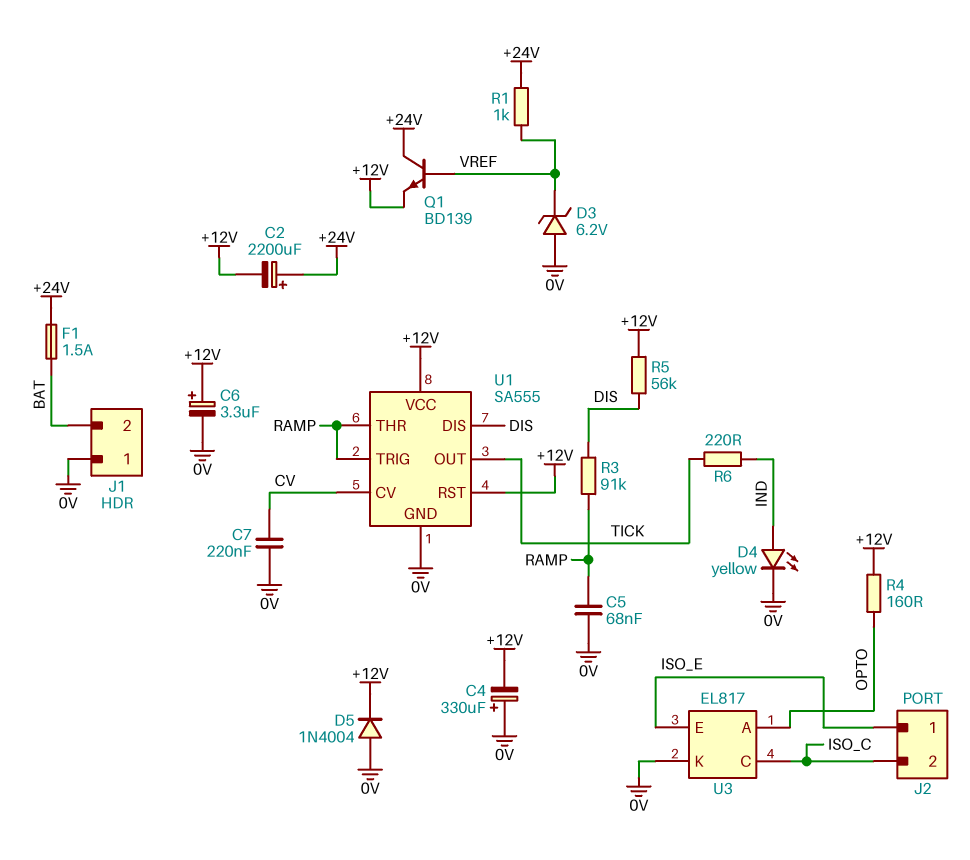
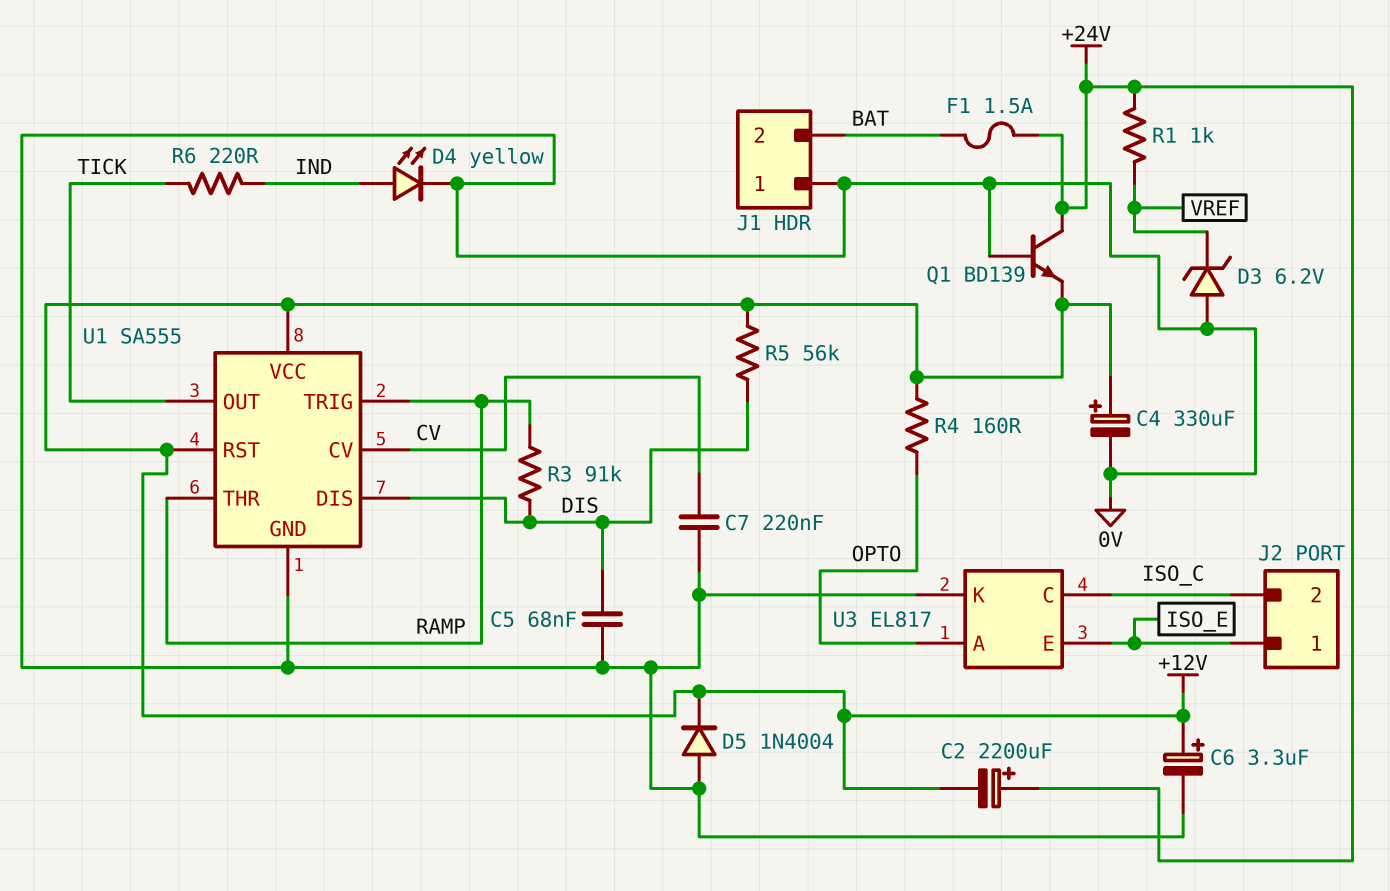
C4: 330uF (plus 0V, minus +12V) -> 330uF (plus +12V, minus 0V)
C5: 68nF (0V, RAMP) -> 68nF (0V, DIS)
Q1: NPN BD139 (B VREF, C +24V, E +12V) -> NPN BD139 (B 0V, C +24V, E +12V)

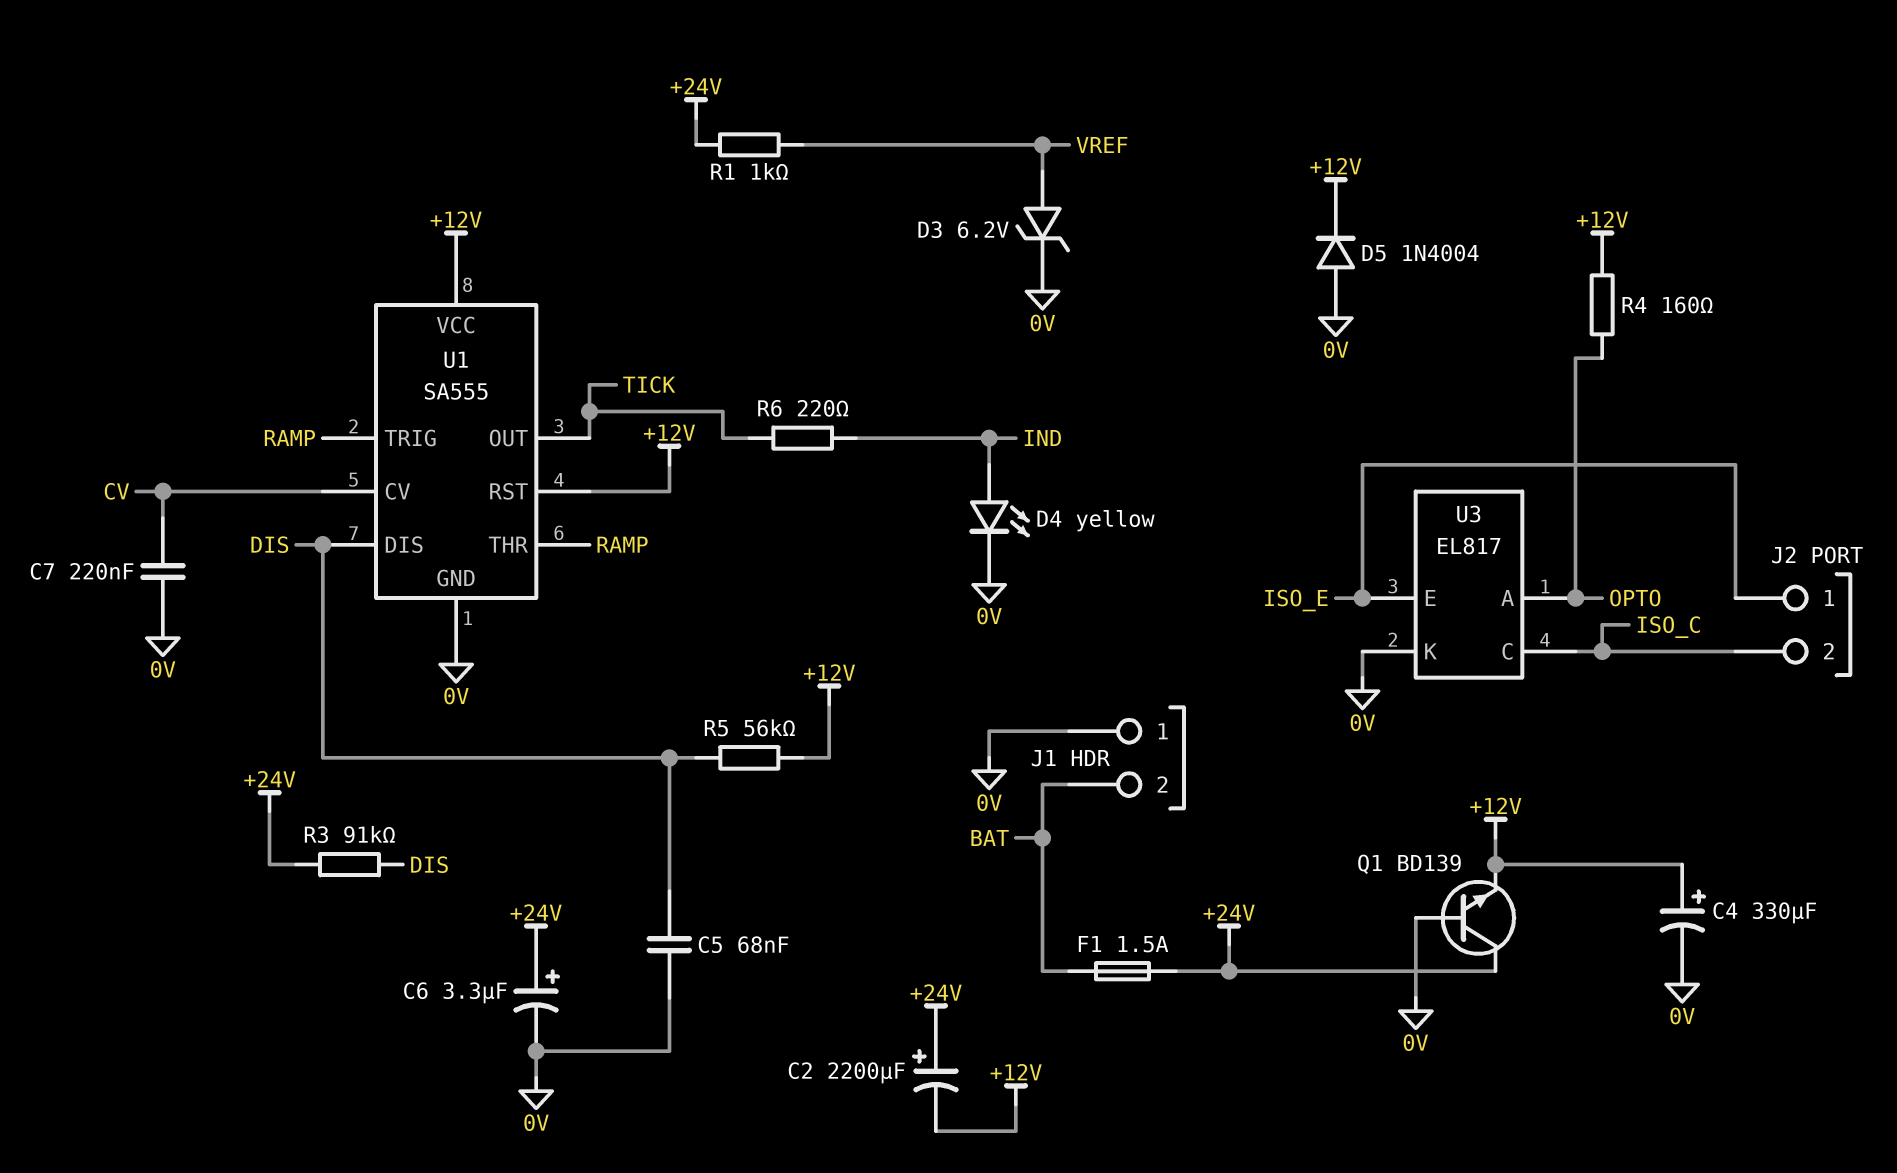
C6: 3.3uF (plus +12V, minus 0V) -> 3.3uF (plus +24V, minus 0V)
D3: zener 6.2V (A 0V, K VREF) -> zener 6.2V (A VREF, K 0V)
R3: 91k (DIS, RAMP) -> 91k (+24V, DIS)

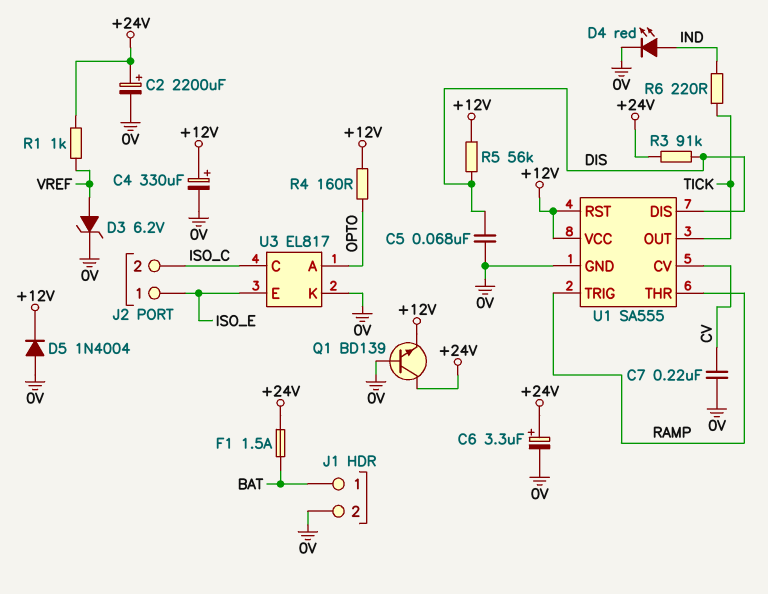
C2: 2200uF (plus +24V, minus +12V) -> 2200uF (plus +24V, minus 0V)
D4: LED yellow (A IND, K 0V) -> LED red (A IND, K 0V)
J1 pin 1: 0V -> BAT
J1 pin 2: BAT -> 0V

